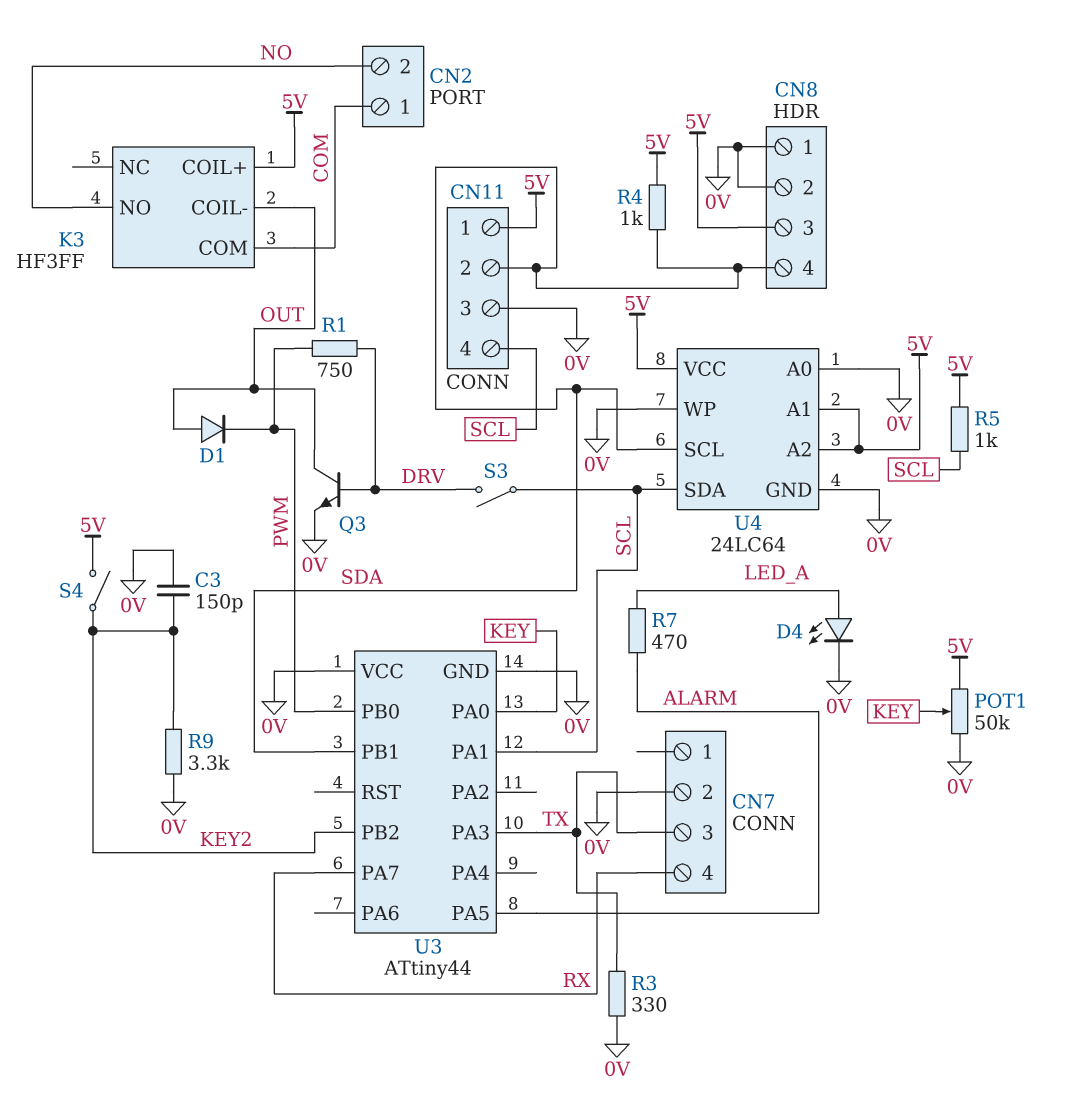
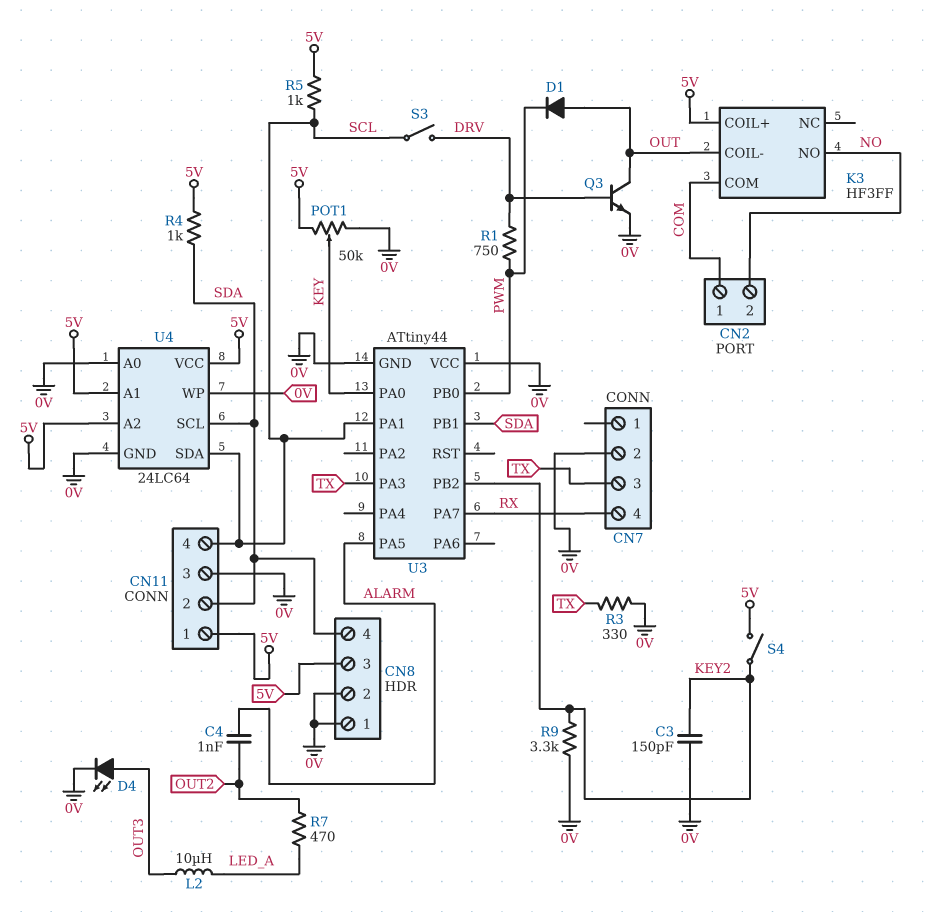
C4: none -> 1nF (ALARM, OUT2)
D4: LED (A LED_A, K 0V) -> LED (A OUT3, K 0V)
L2: none -> 10uH (LED_A, OUT3)
R7: 470 (ALARM, LED_A) -> 470 (LED_A, OUT2)

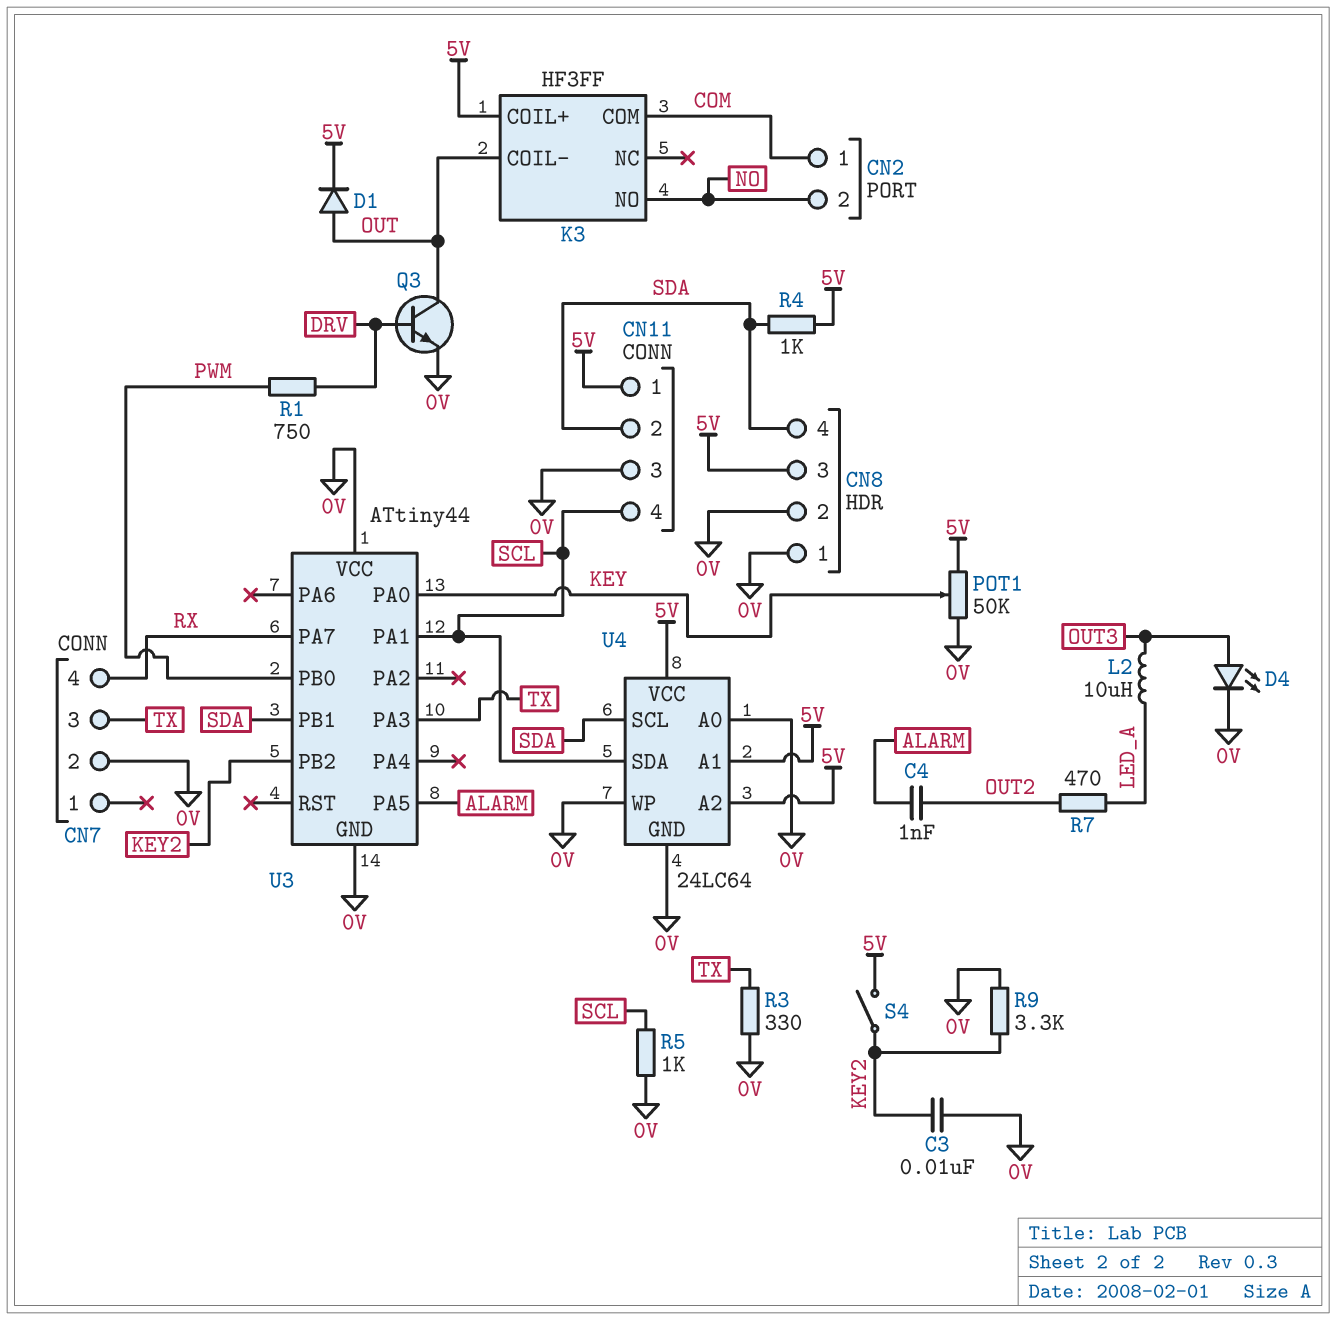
C3: 150pF (0V, KEY2) -> 10nF (0V, KEY2)
D1: diode (A OUT, K PWM) -> diode (A OUT, K 5V)
R5: 1k (5V, SCL) -> 1k (0V, SCL)
S3: switch (DRV, SCL) -> none

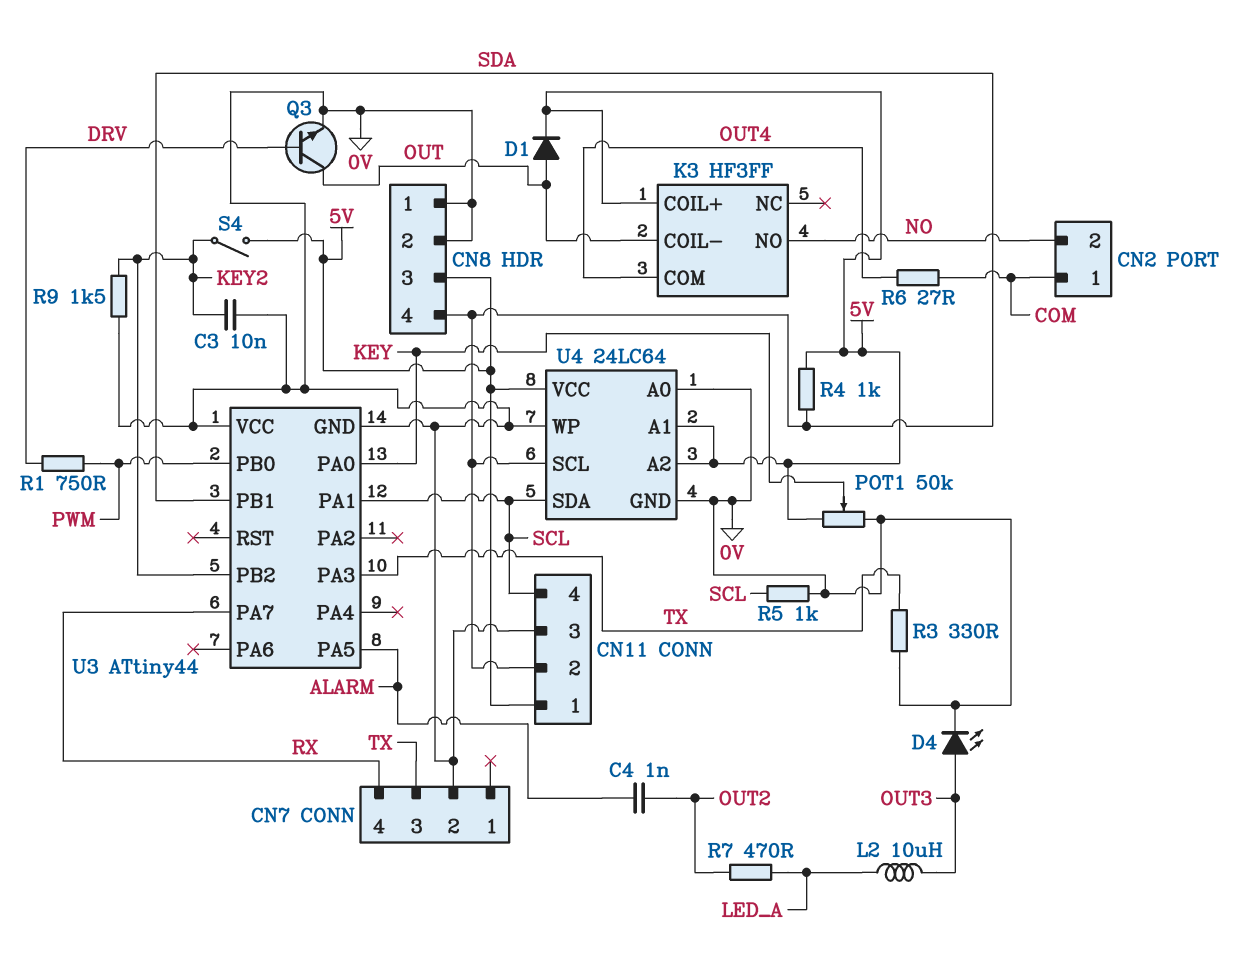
K3 pin COM: COM -> OUT4
R6: none -> 27 (COM, OUT4)
R9: 3.3k (0V, KEY2) -> 1.5k (0V, KEY2)

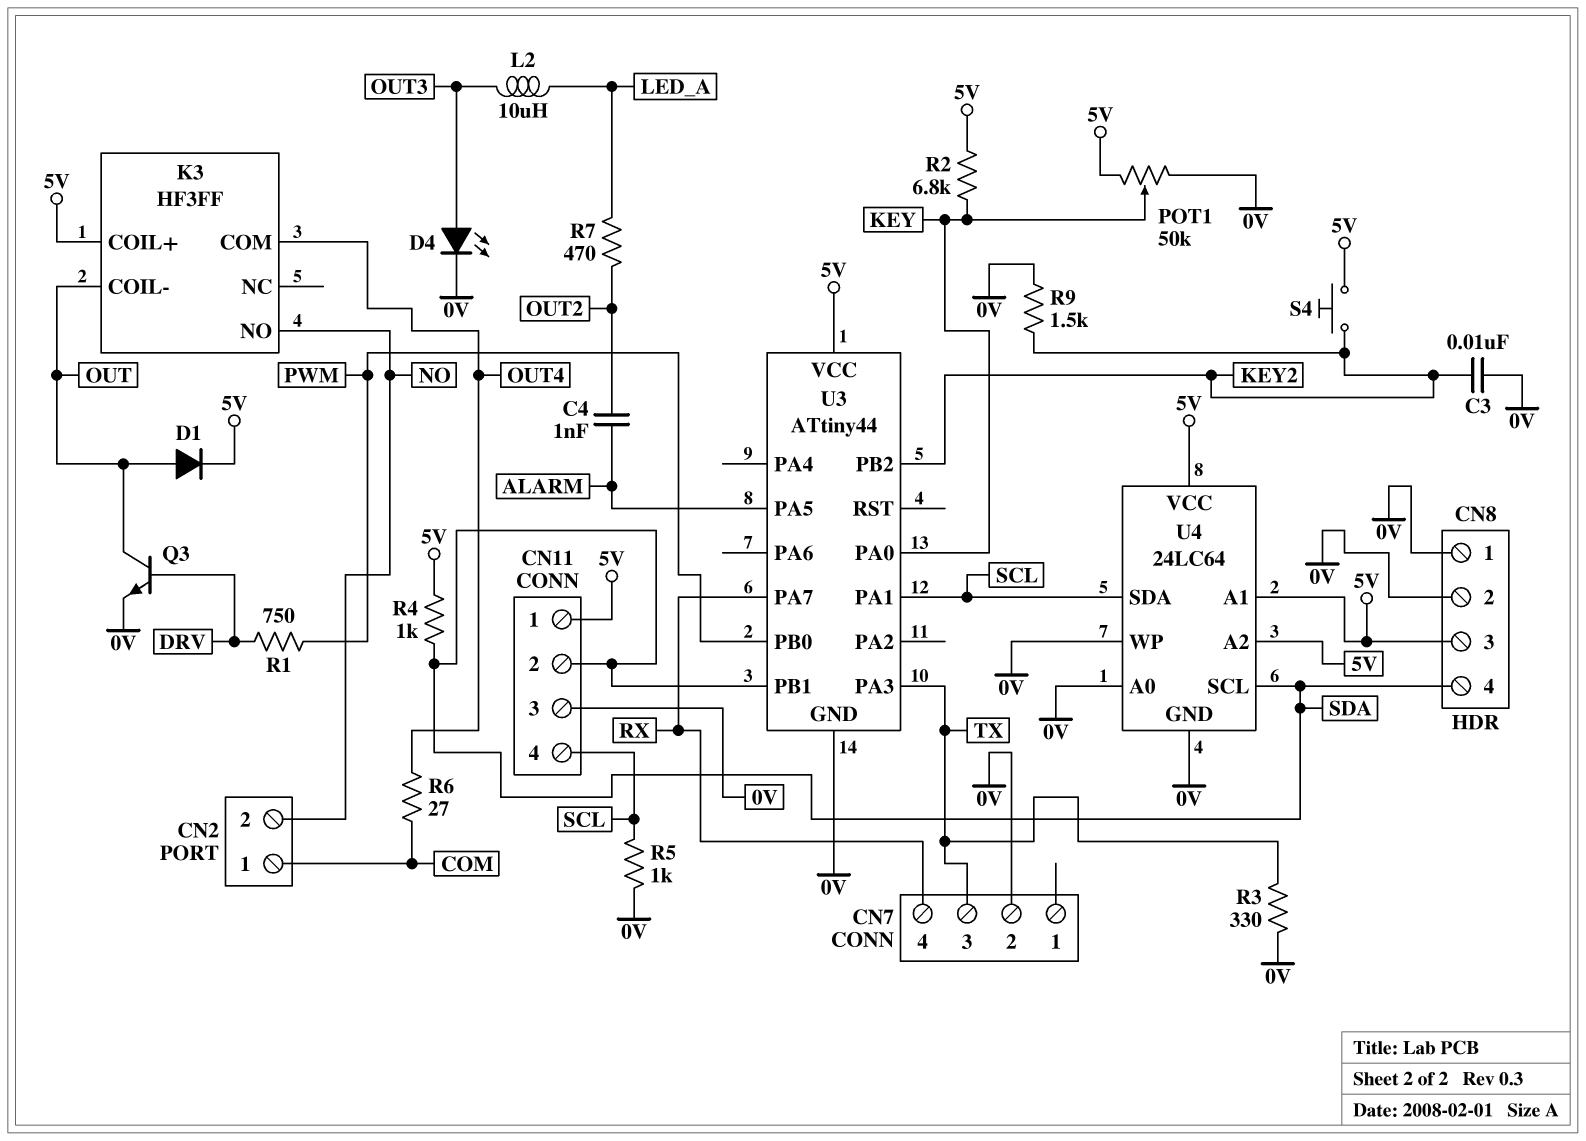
R2: none -> 6.8k (5V, KEY)
S4: switch (5V, KEY2) -> button (5V, KEY2)
U3 pin VCC: 0V -> 5V

